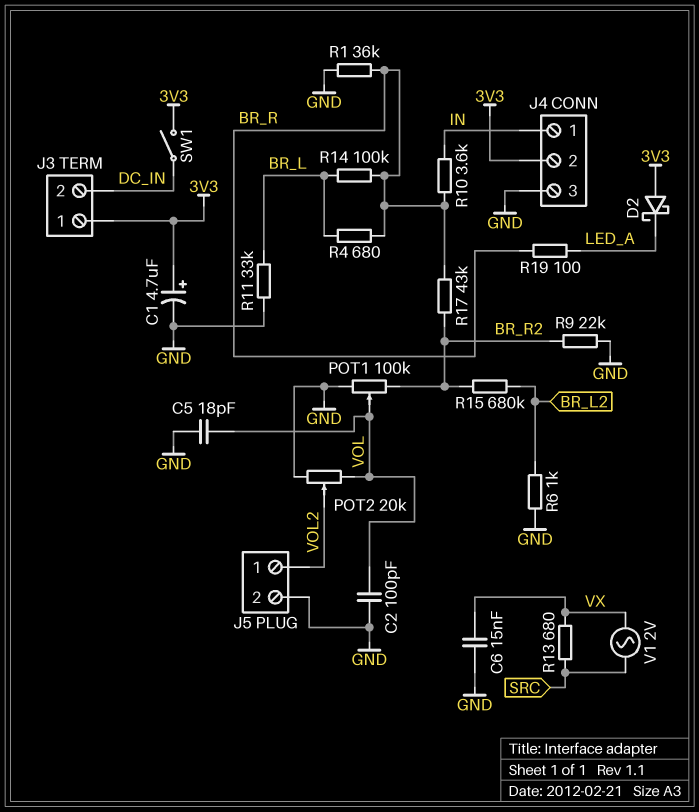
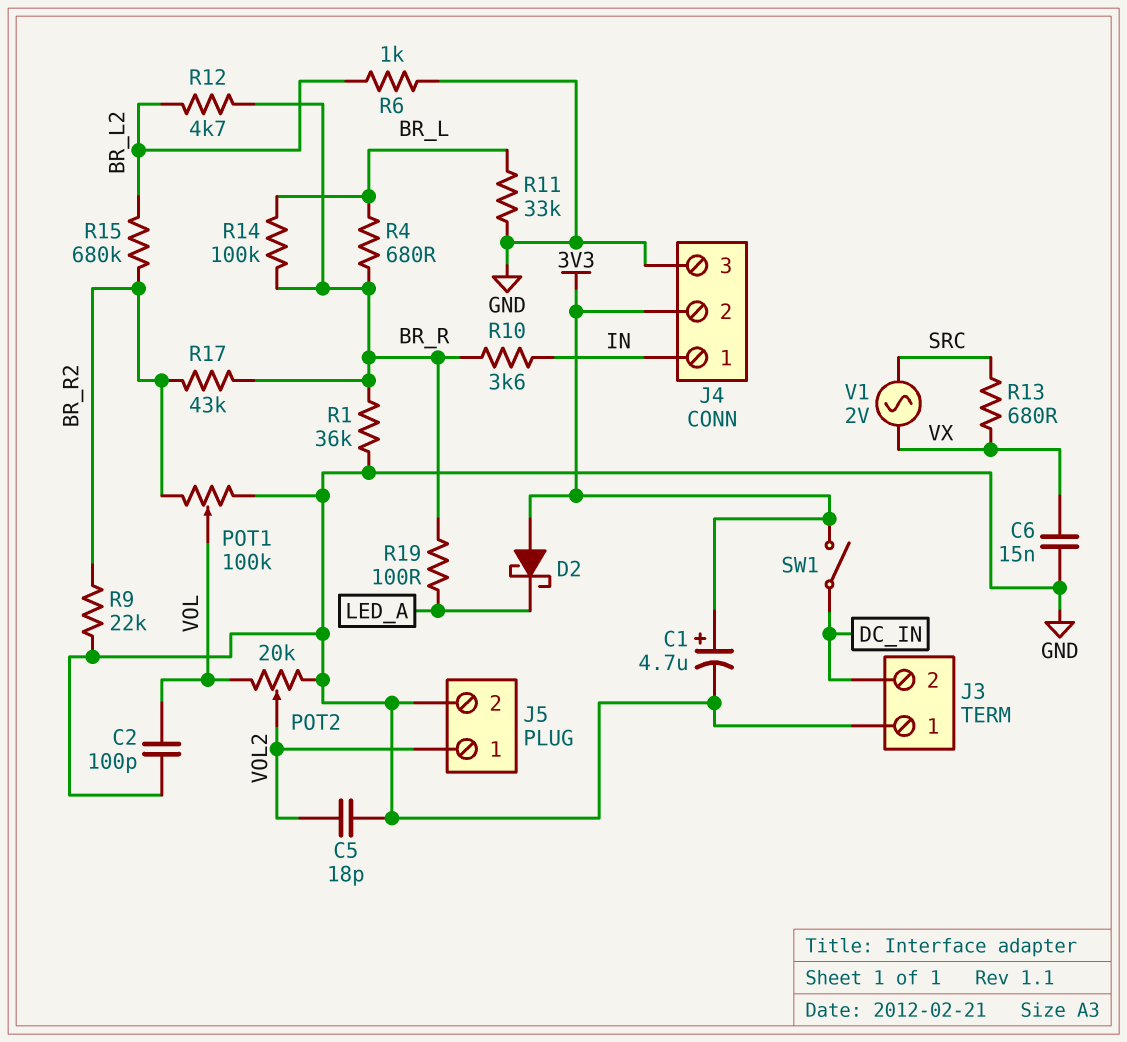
C5: 18pF (GND, VOL) -> 18pF (GND, VOL2)
J3 pin 1: 3V3 -> GND
R12: none -> 4.7k (BR_L2, BR_R)

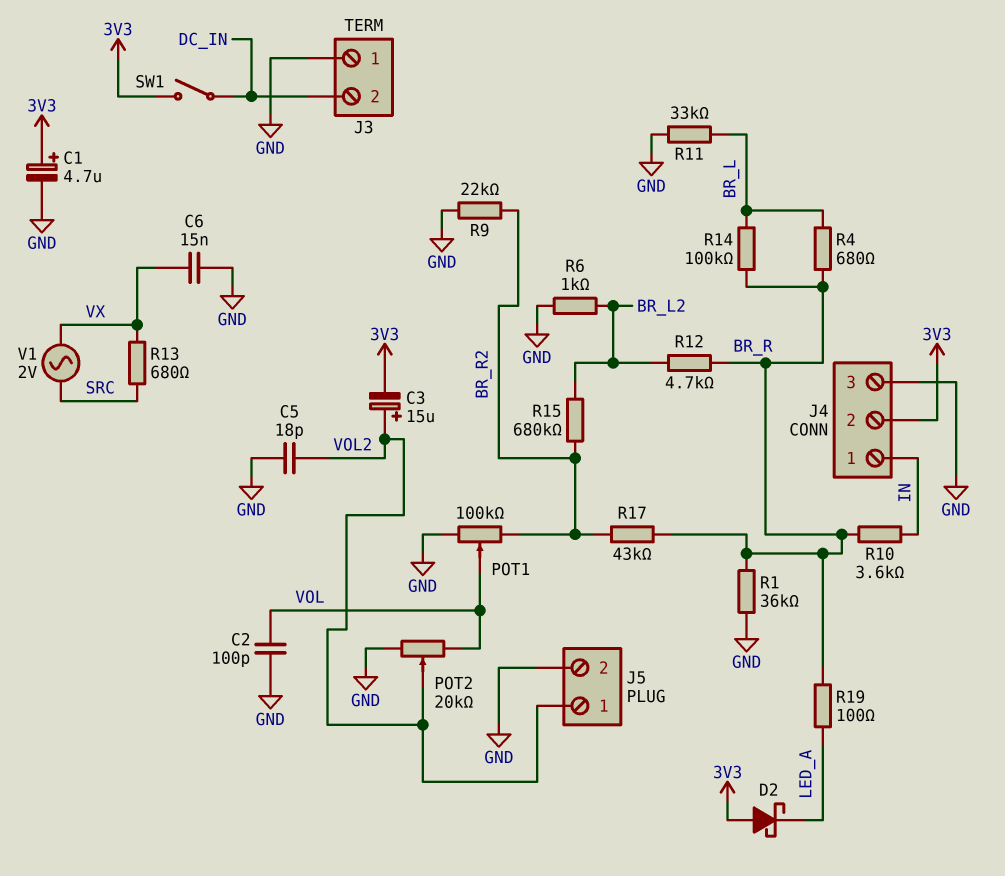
C3: none -> 15uF (plus VOL2, minus 3V3)

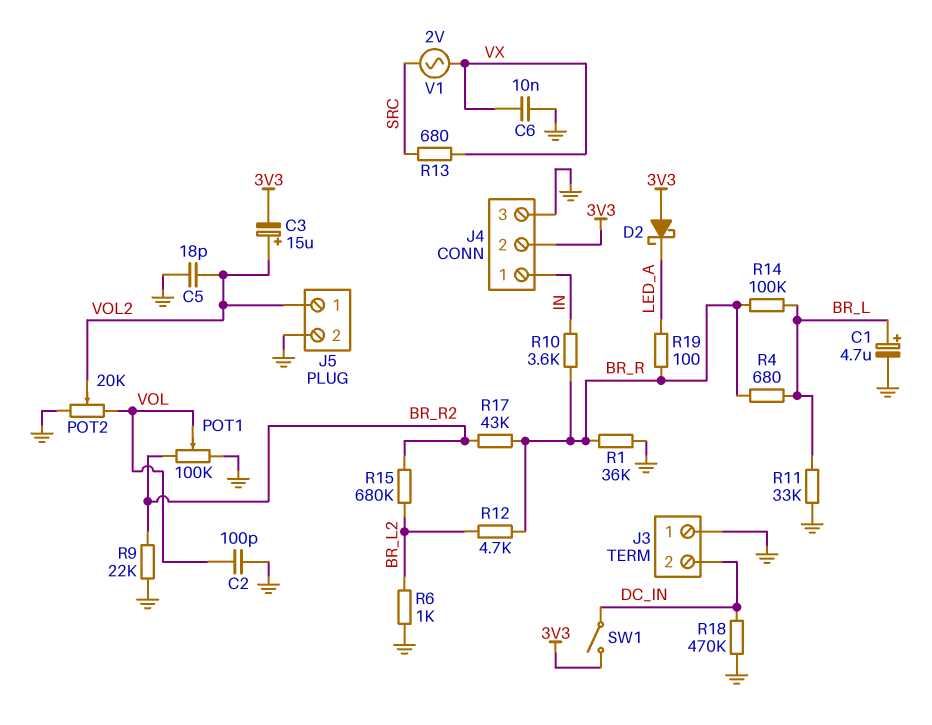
C1: 4.7uF (plus 3V3, minus GND) -> 4.7uF (plus BR_L, minus GND)
C6: 15nF (GND, VX) -> 10nF (GND, VX)
R18: none -> 470k (DC_IN, GND)

